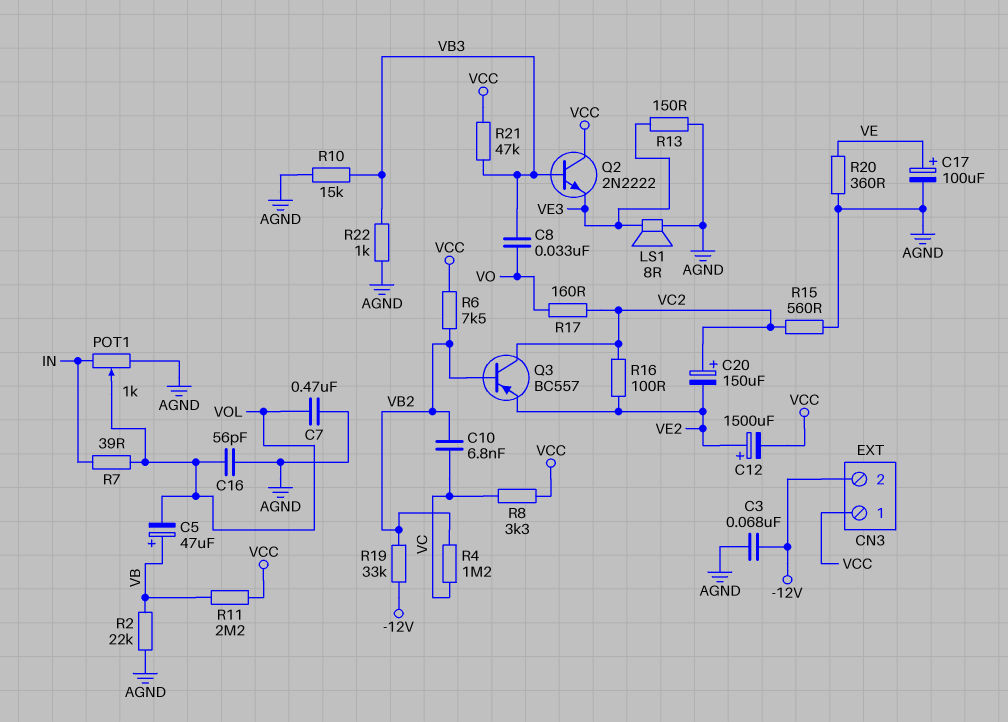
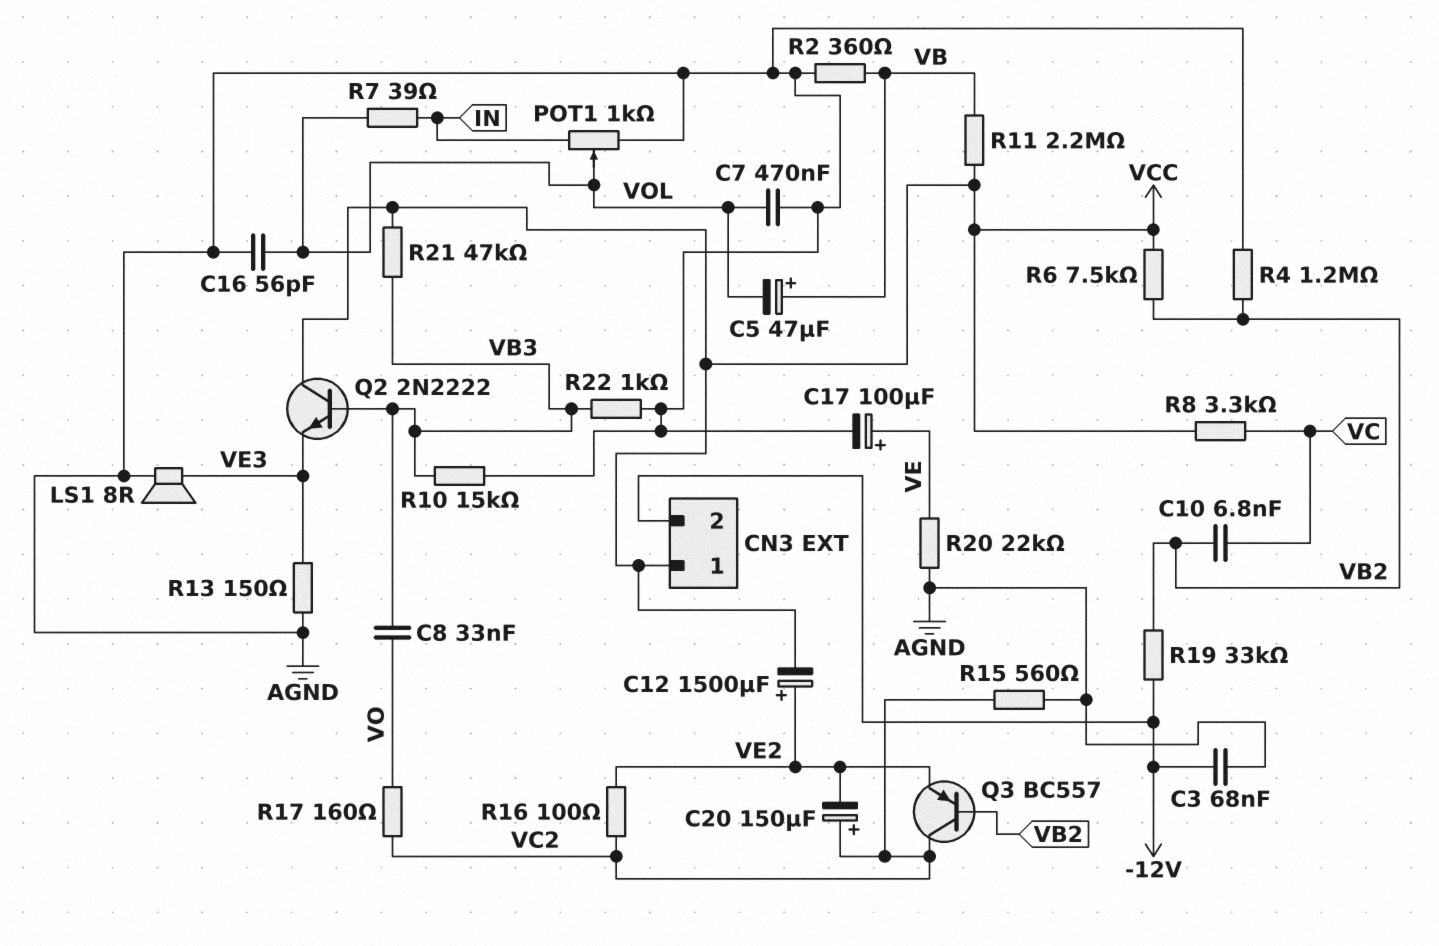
R2: 22k (AGND, VB) -> 360 (AGND, VB)
R4: 1.2M (VB2, VC) -> 1.2M (AGND, VB2)
R20: 360 (AGND, VE) -> 22k (AGND, VE)

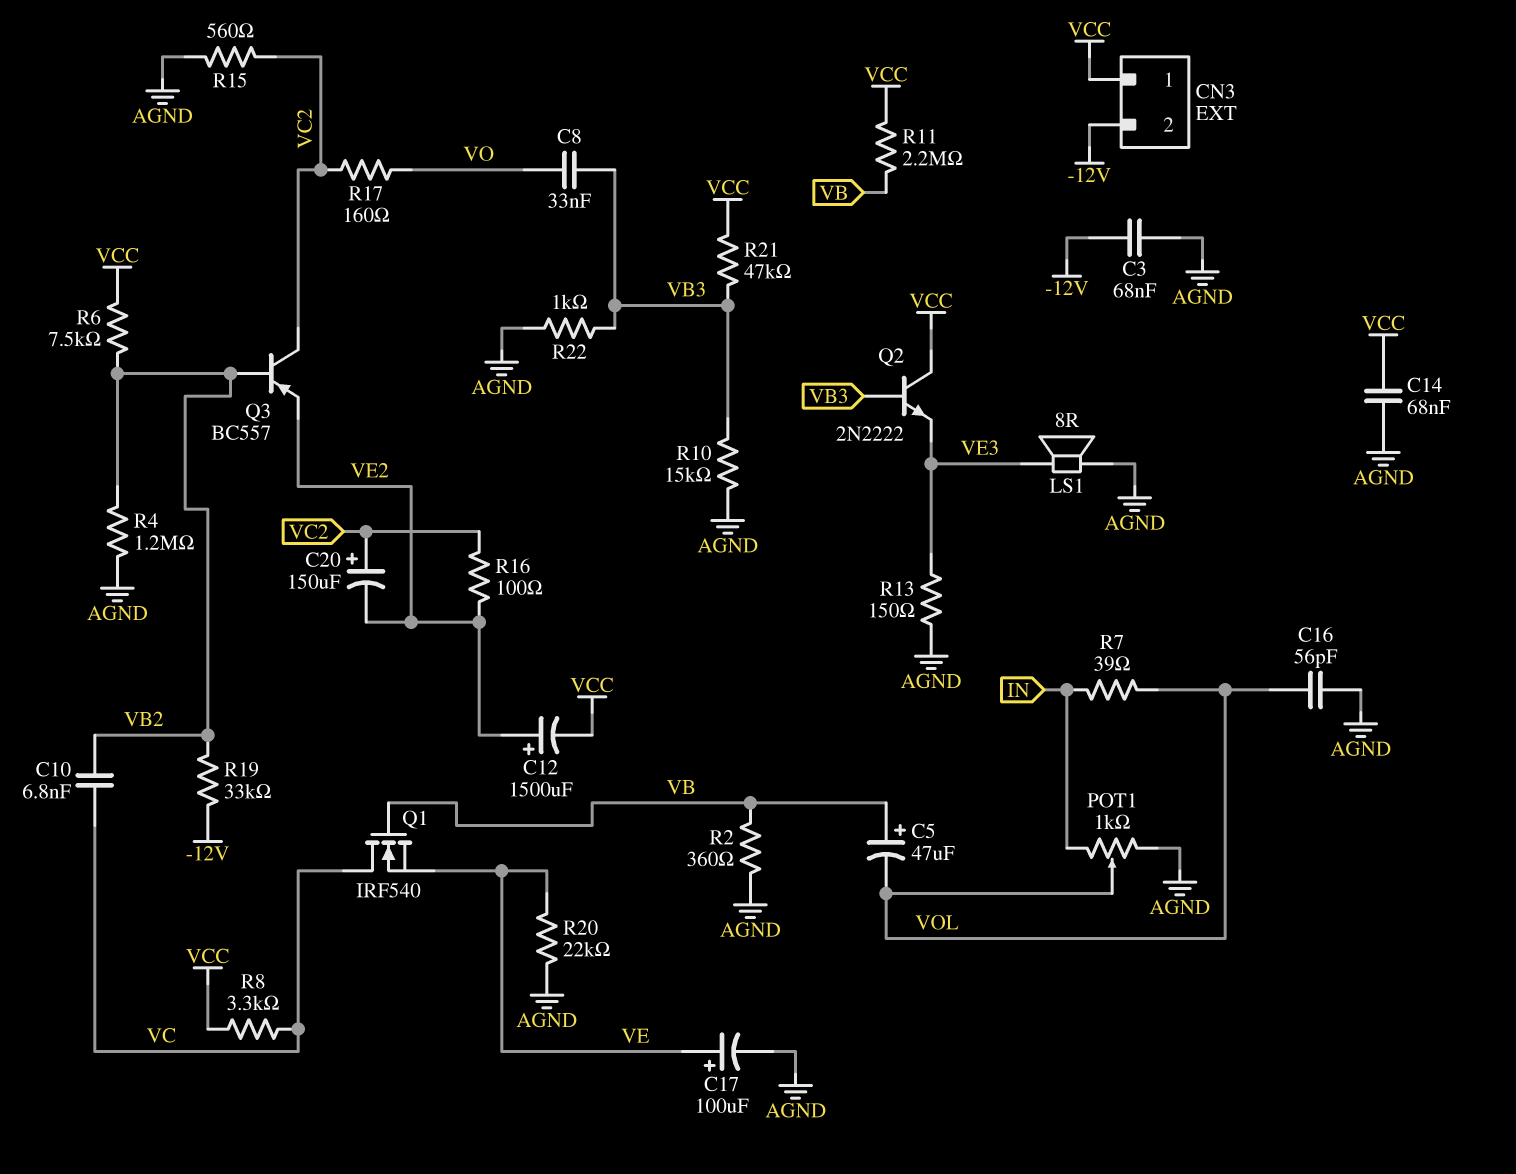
C7: 470nF (AGND, VOL) -> none
C14: none -> 68nF (AGND, VCC)
Q1: none -> NMOS IRF540 (G VB, D VC, S VE)

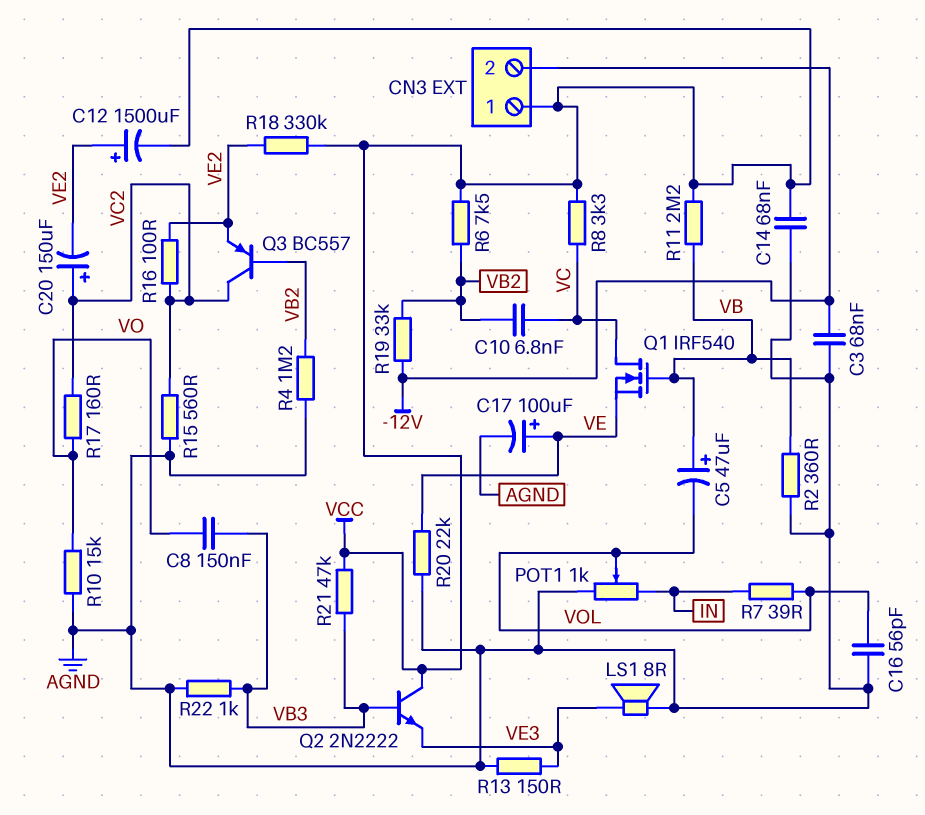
C8: 33nF (VB3, VO) -> 150nF (VB3, VO)
R10: 15k (AGND, VB3) -> 15k (AGND, VO)
R18: none -> 330k (VCC, VE2)

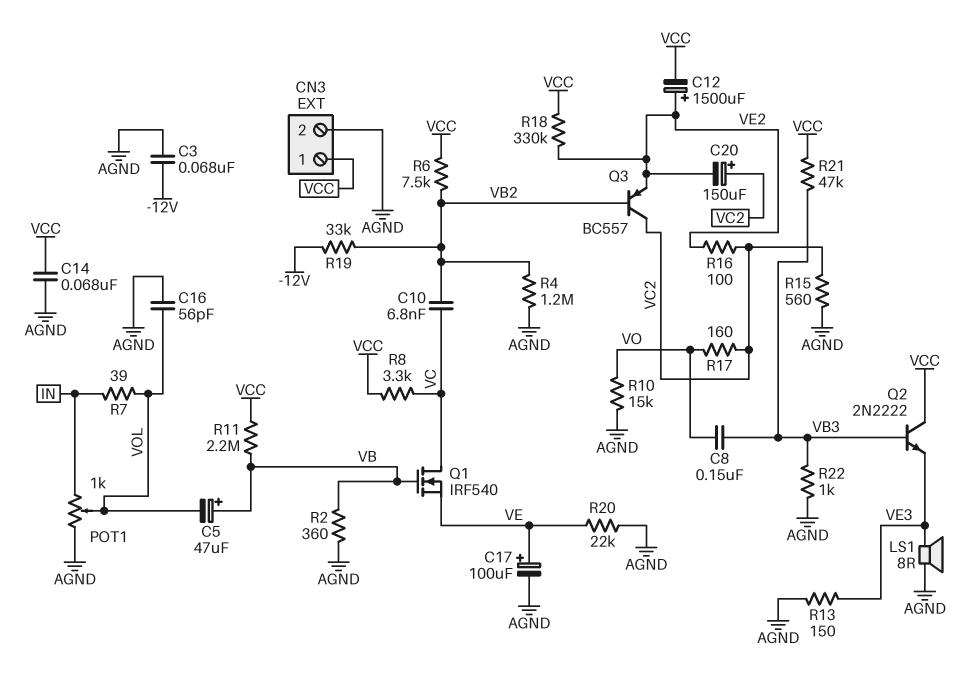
CN3 pin 2: -12V -> AGND

